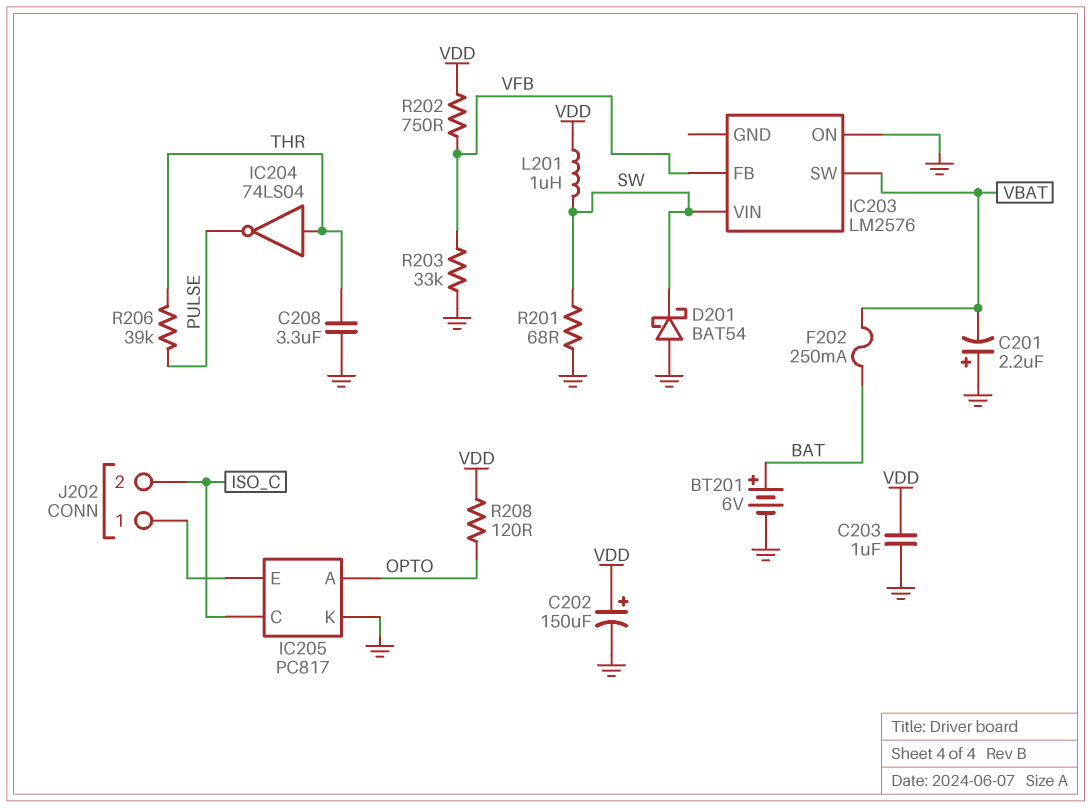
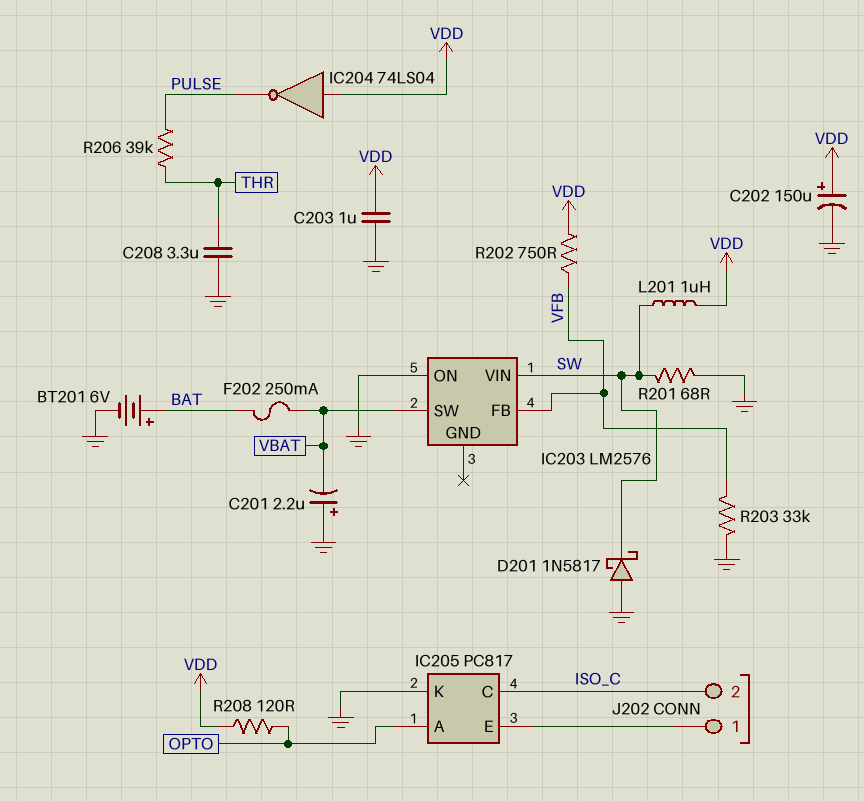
D201: schottky BAT54 (A GND, K SW) -> schottky 1N5817 (A GND, K SW)
IC204: NOT 74LS04 (in THR, out PULSE) -> NOT 74LS04 (in VDD, out PULSE)

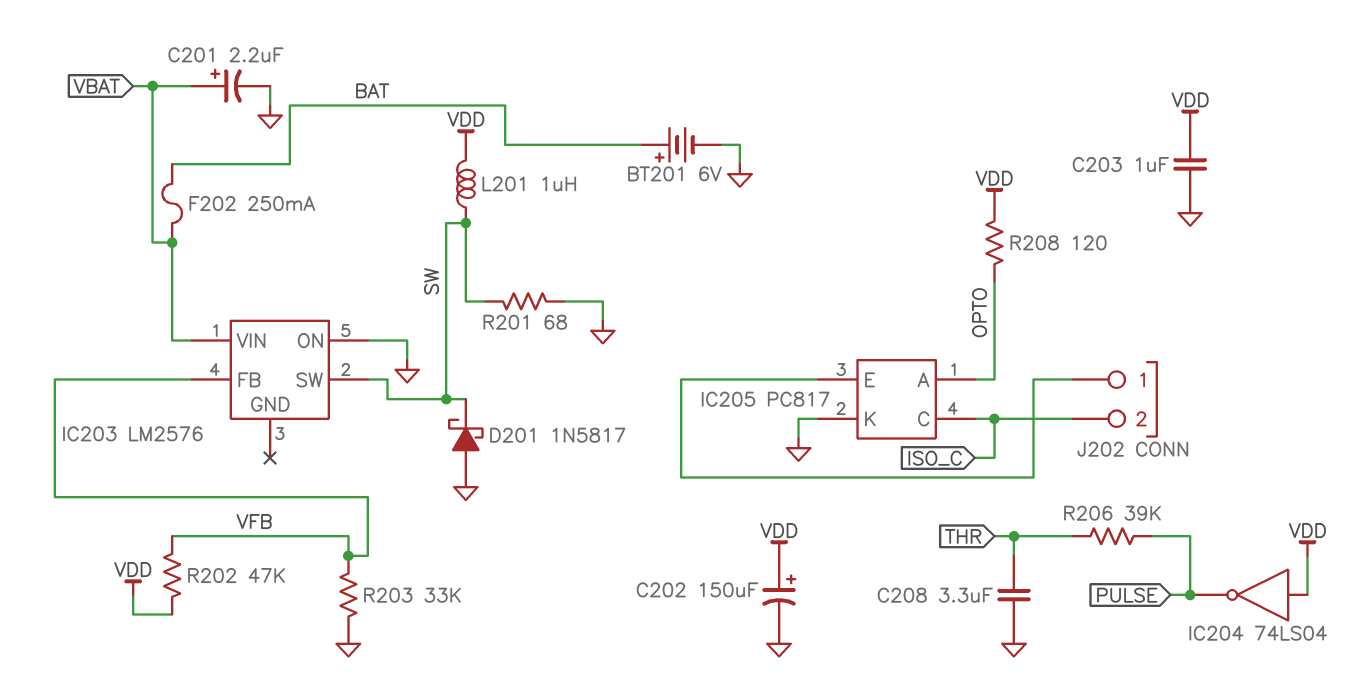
C201: 2.2uF (plus GND, minus VBAT) -> 2.2uF (plus VBAT, minus GND)
IC203 pin SW: VBAT -> SW
IC203 pin VIN: SW -> VBAT
R202: 750 (VDD, VFB) -> 47k (VDD, VFB)

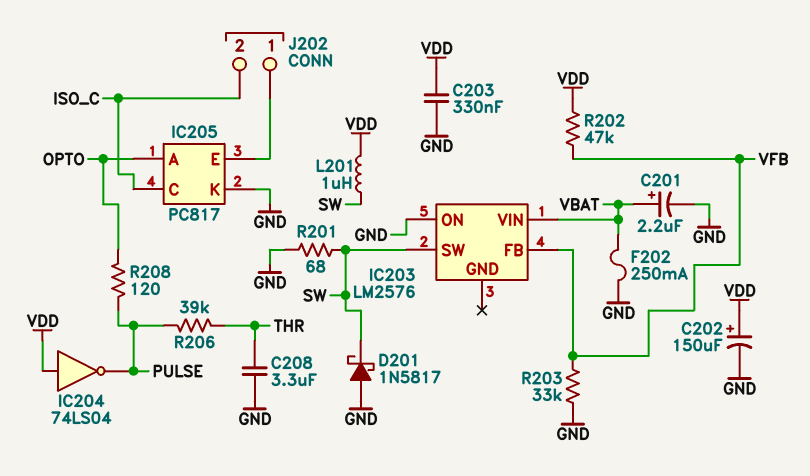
BT201: 6V (plus BAT, minus GND) -> none
C203: 1uF (GND, VDD) -> 330nF (GND, VDD)
F202: 250mA (BAT, VBAT) -> 250mA (GND, VBAT)
R208: 120 (OPTO, VDD) -> 120 (OPTO, PULSE)

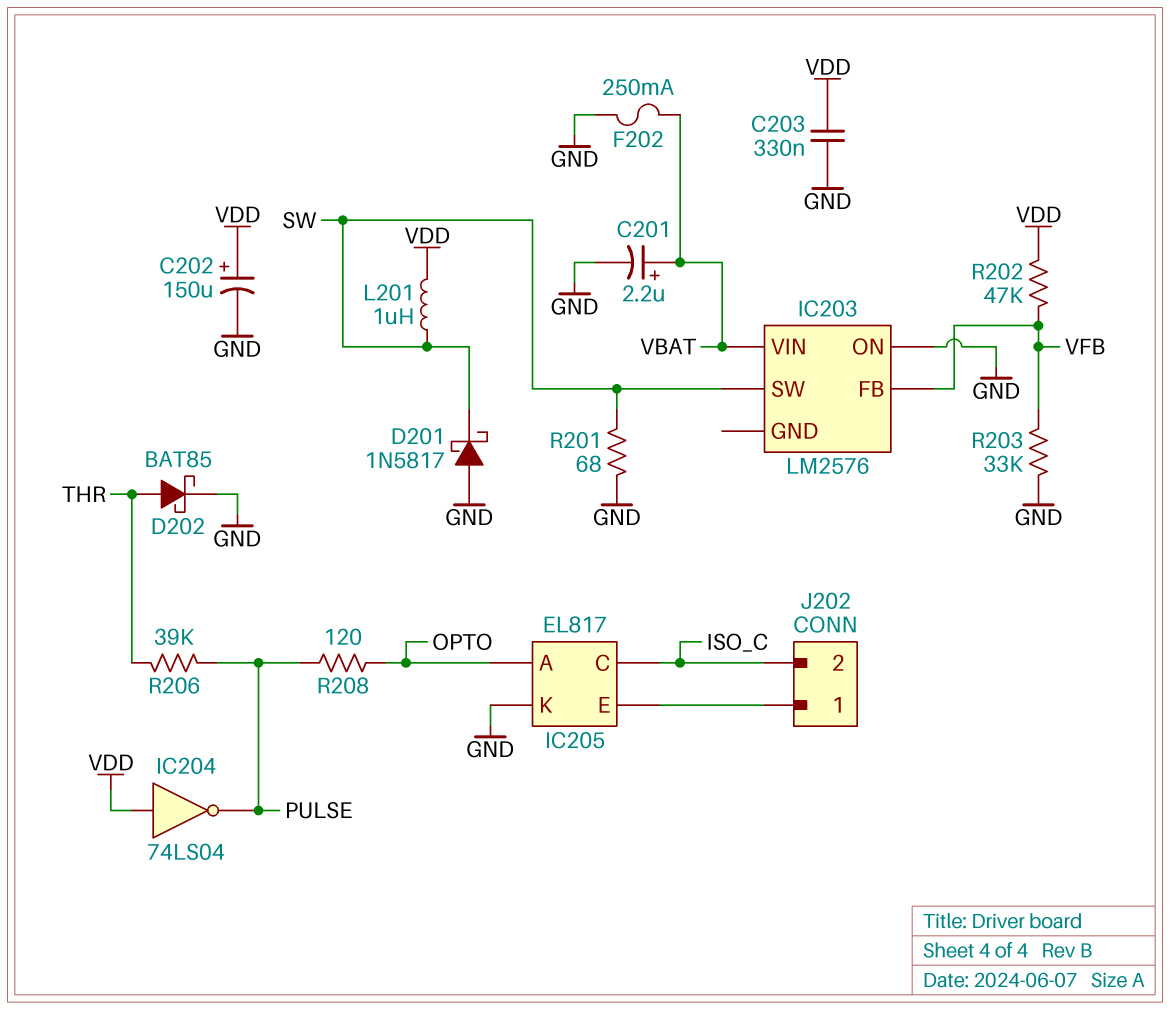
C208: 3.3uF (GND, THR) -> none
D202: none -> schottky BAT85 (A THR, K GND)
IC205: PC817 -> EL817

